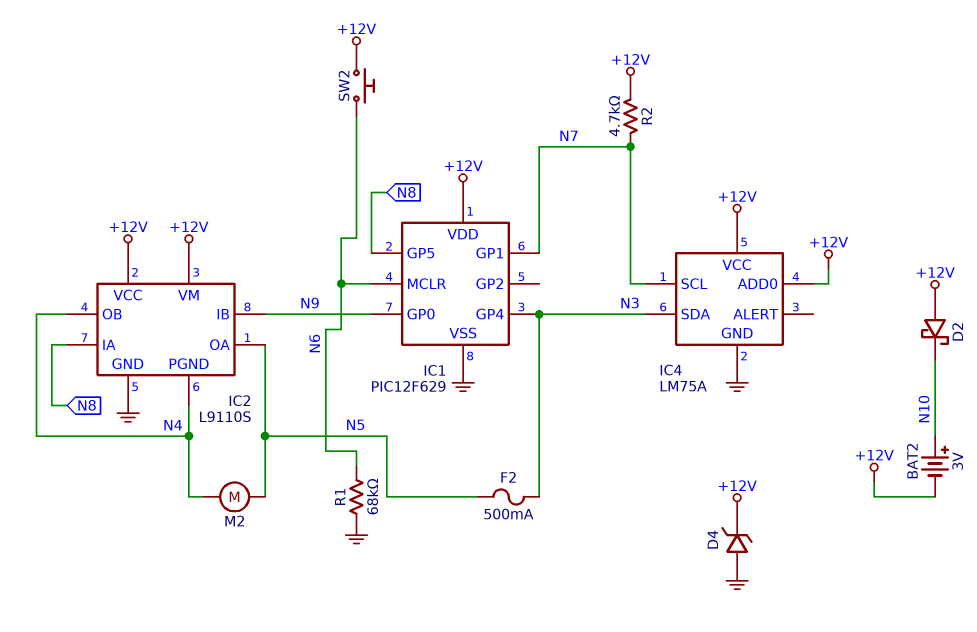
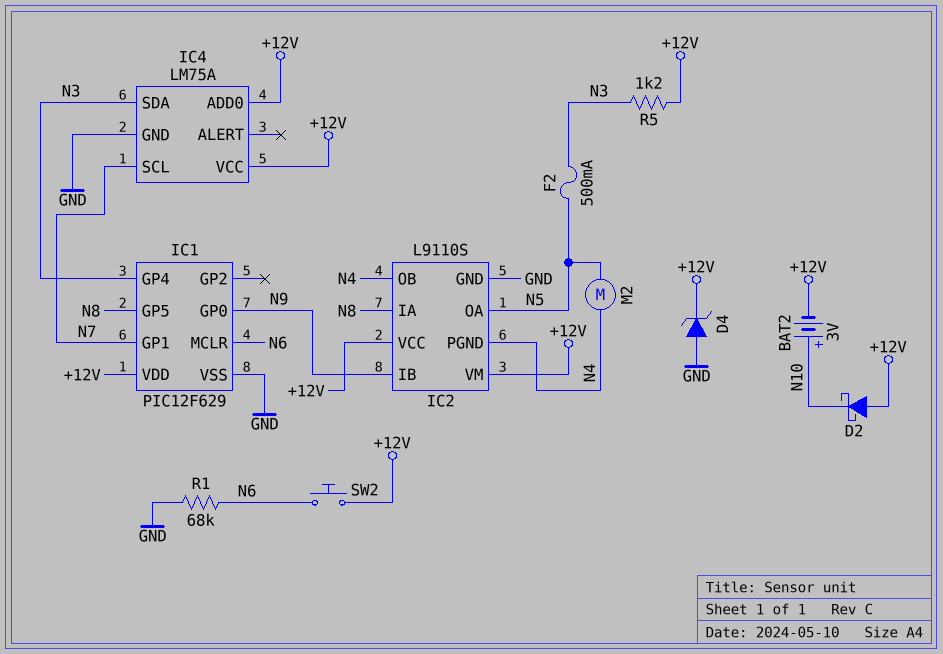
R2: 4.7k (+12V, N7) -> none
R5: none -> 1.2k (+12V, N3)

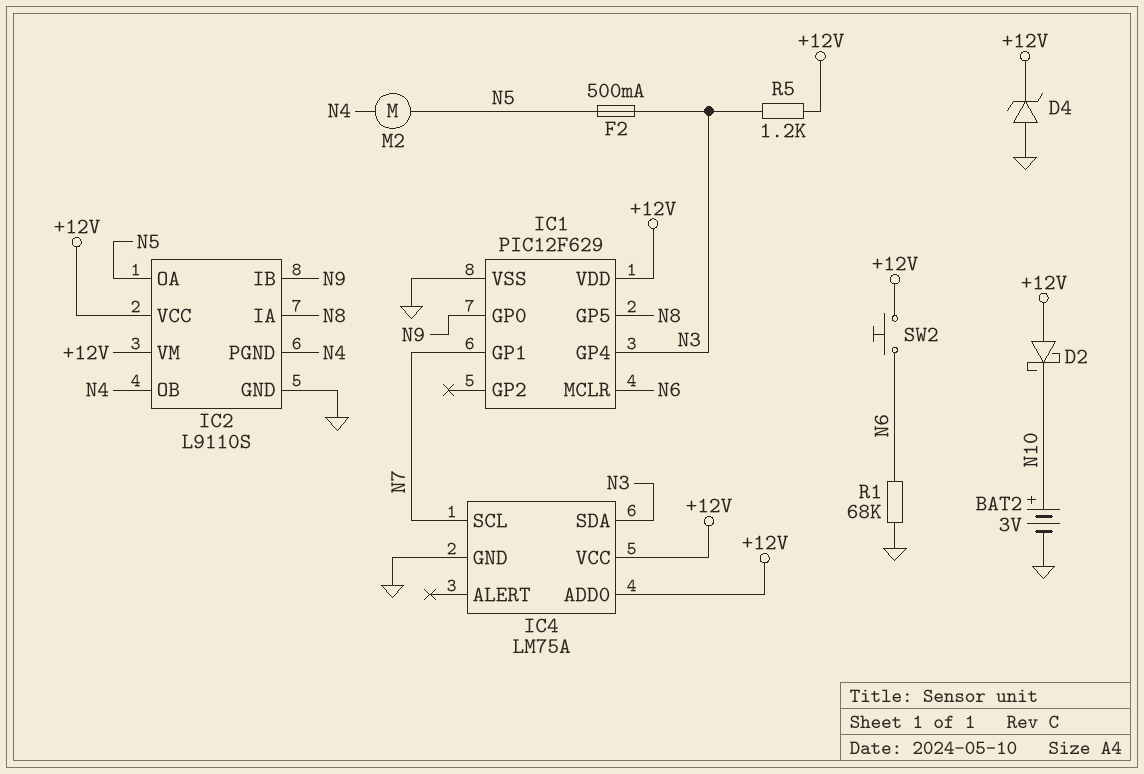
BAT2: 3V (plus N10, minus +12V) -> 3V (plus N10, minus GND)

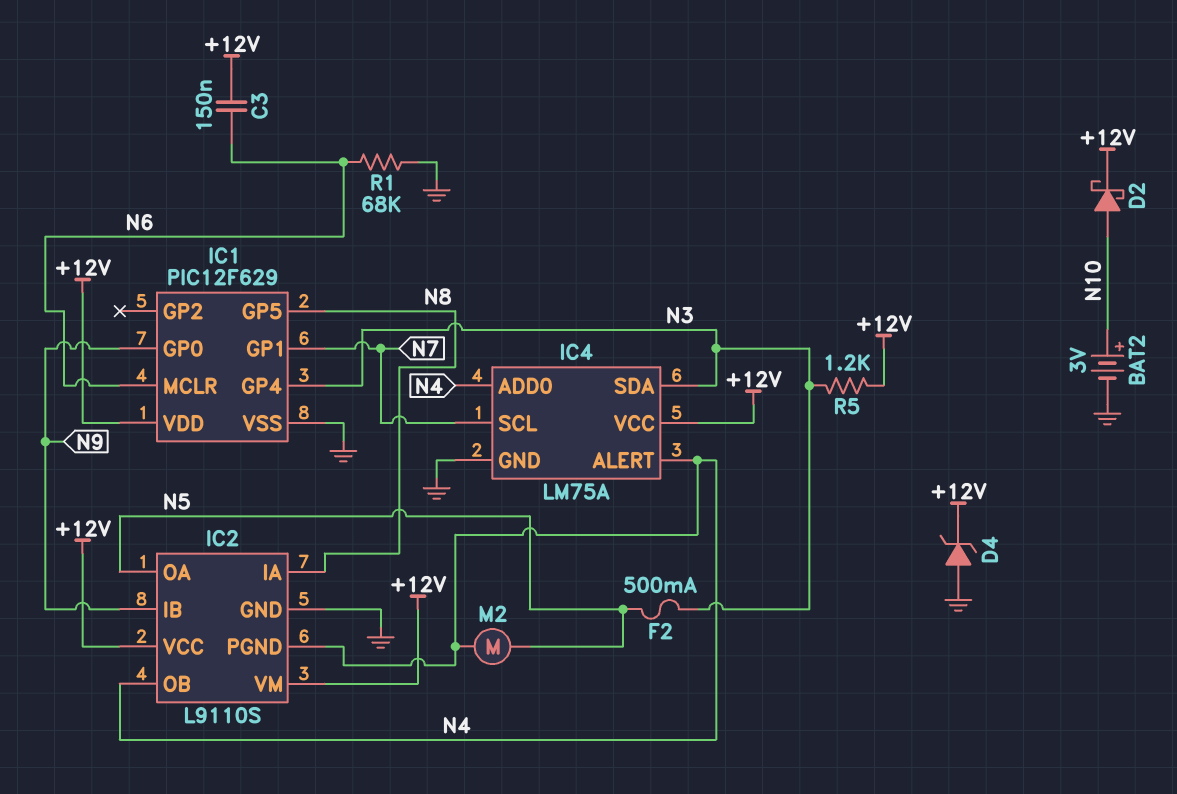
C3: none -> 150nF (+12V, N6)
D2: schottky (A +12V, K N10) -> schottky (A N10, K +12V)
IC4 pin ADD0: +12V -> N4
IC4 pin ALERT: none -> N4
SW2: button (+12V, N6) -> none

